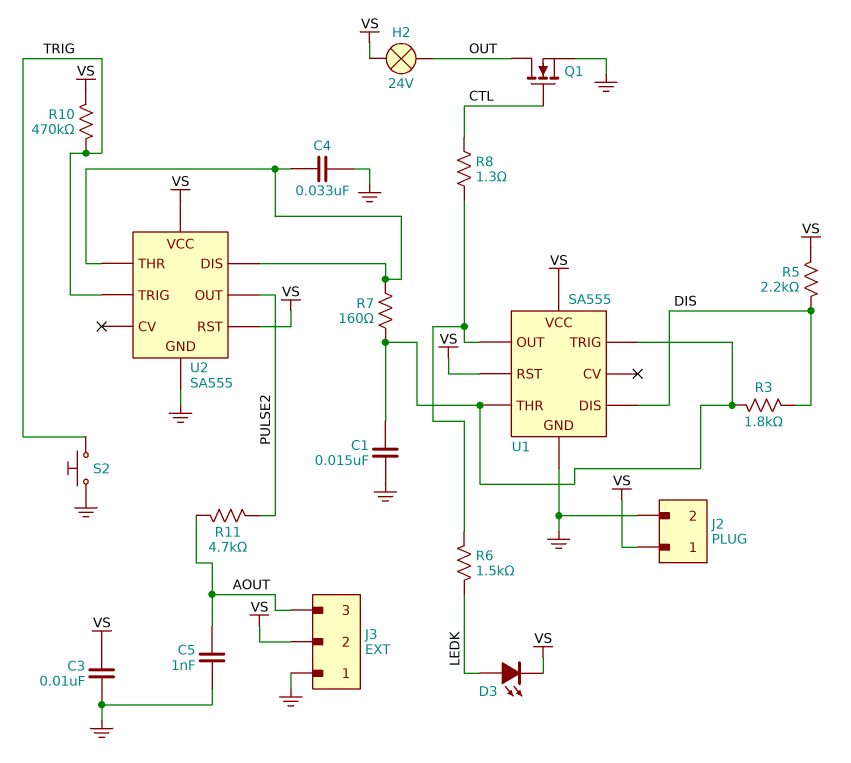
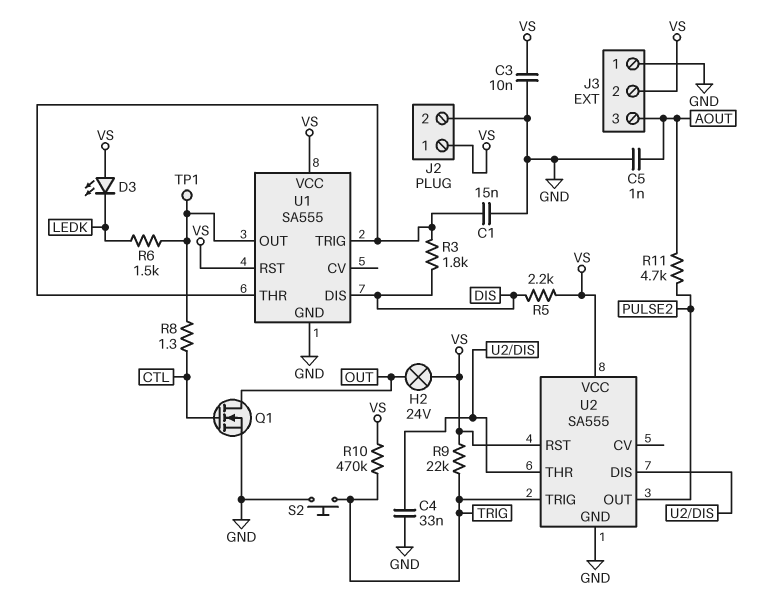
D3: LED (A LEDK, K VS) -> LED (A VS, K LEDK)
R7: 160 (U1/THR, U2/DIS) -> none
R9: none -> 22k (TRIG, VS)
TP1: none -> test point (U1/OUT)

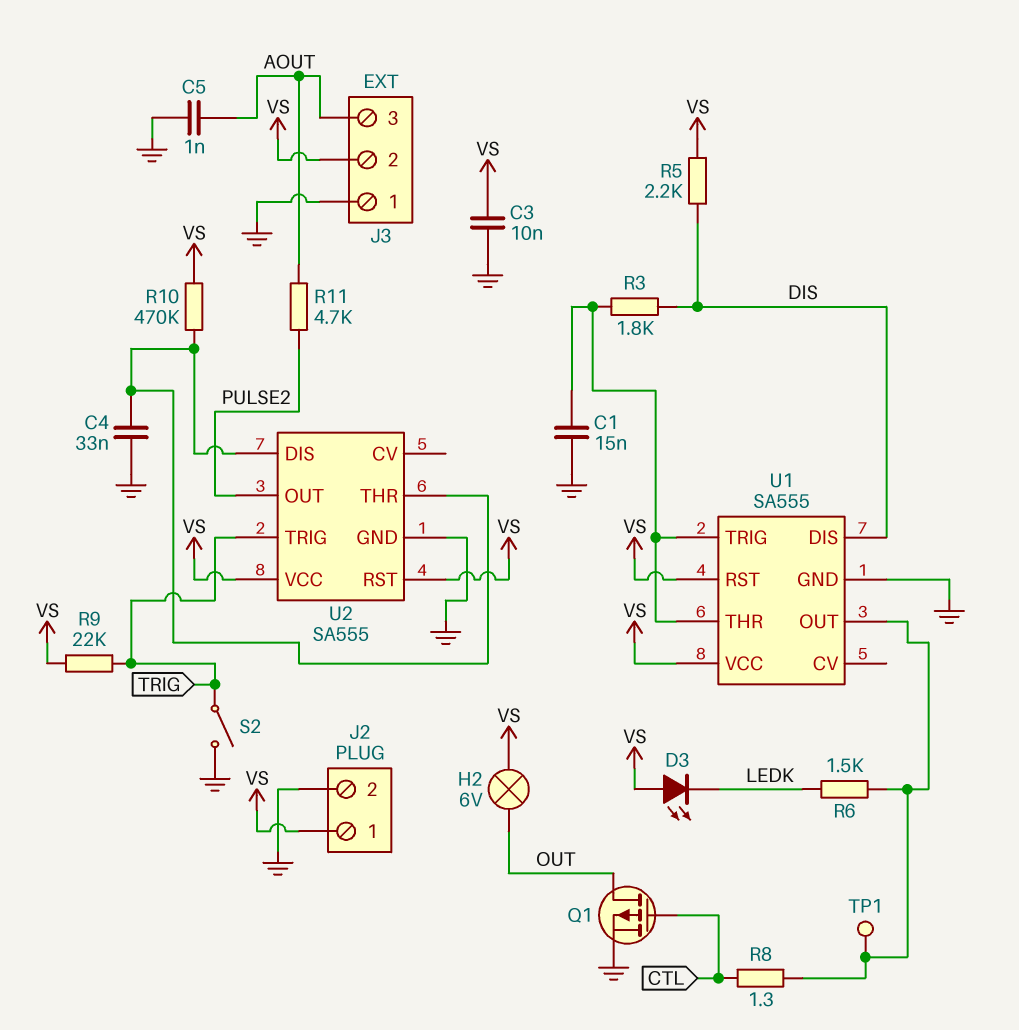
H2: lamp 24V (OUT, VS) -> lamp 6V (OUT, VS)
Q1: NMOS (G CTL, D OUT, S GND) -> PMOS (G CTL, D OUT, S GND)
R10: 470k (TRIG, VS) -> 470k (U2/DIS, VS)
S2: button (GND, TRIG) -> switch (GND, TRIG)

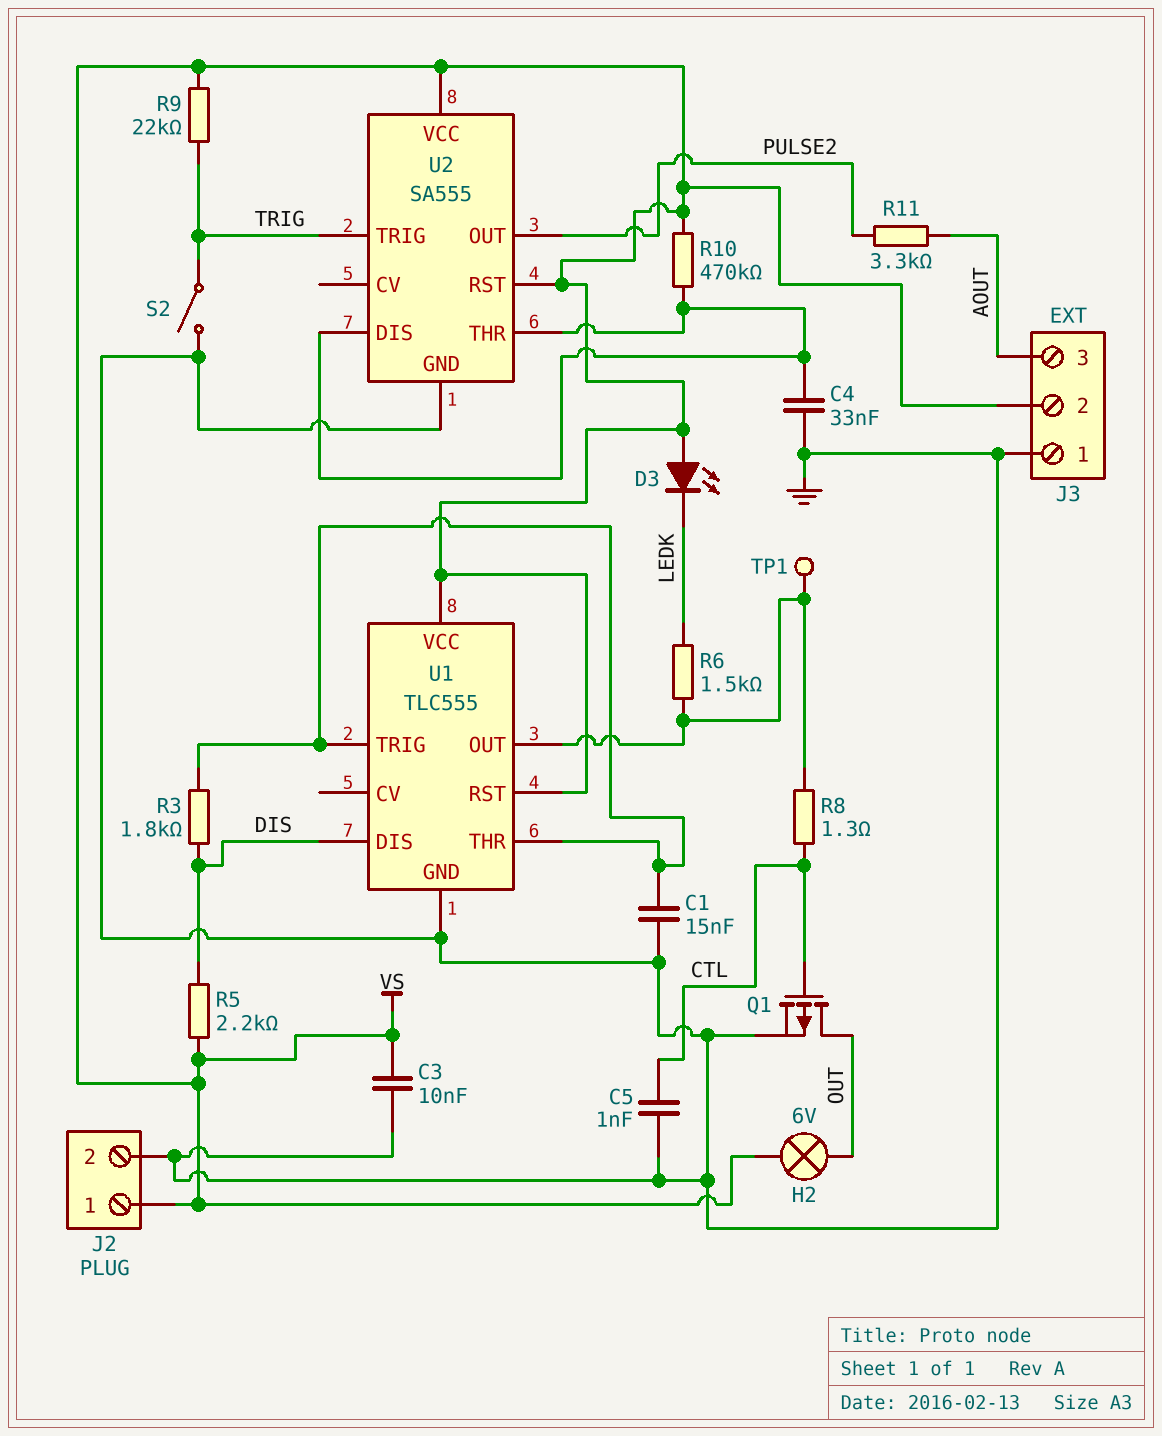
C5: 1nF (AOUT, GND) -> 1nF (CTL, GND)
R11: 4.7k (AOUT, PULSE2) -> 3.3k (AOUT, PULSE2)
U1: SA555 -> TLC555

